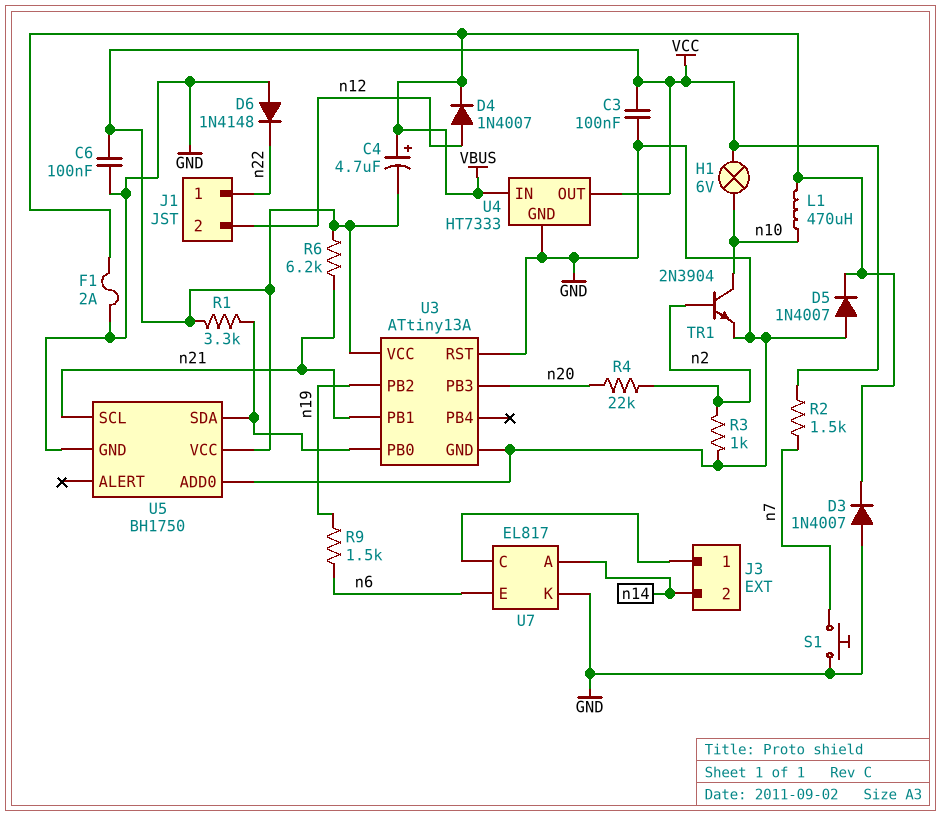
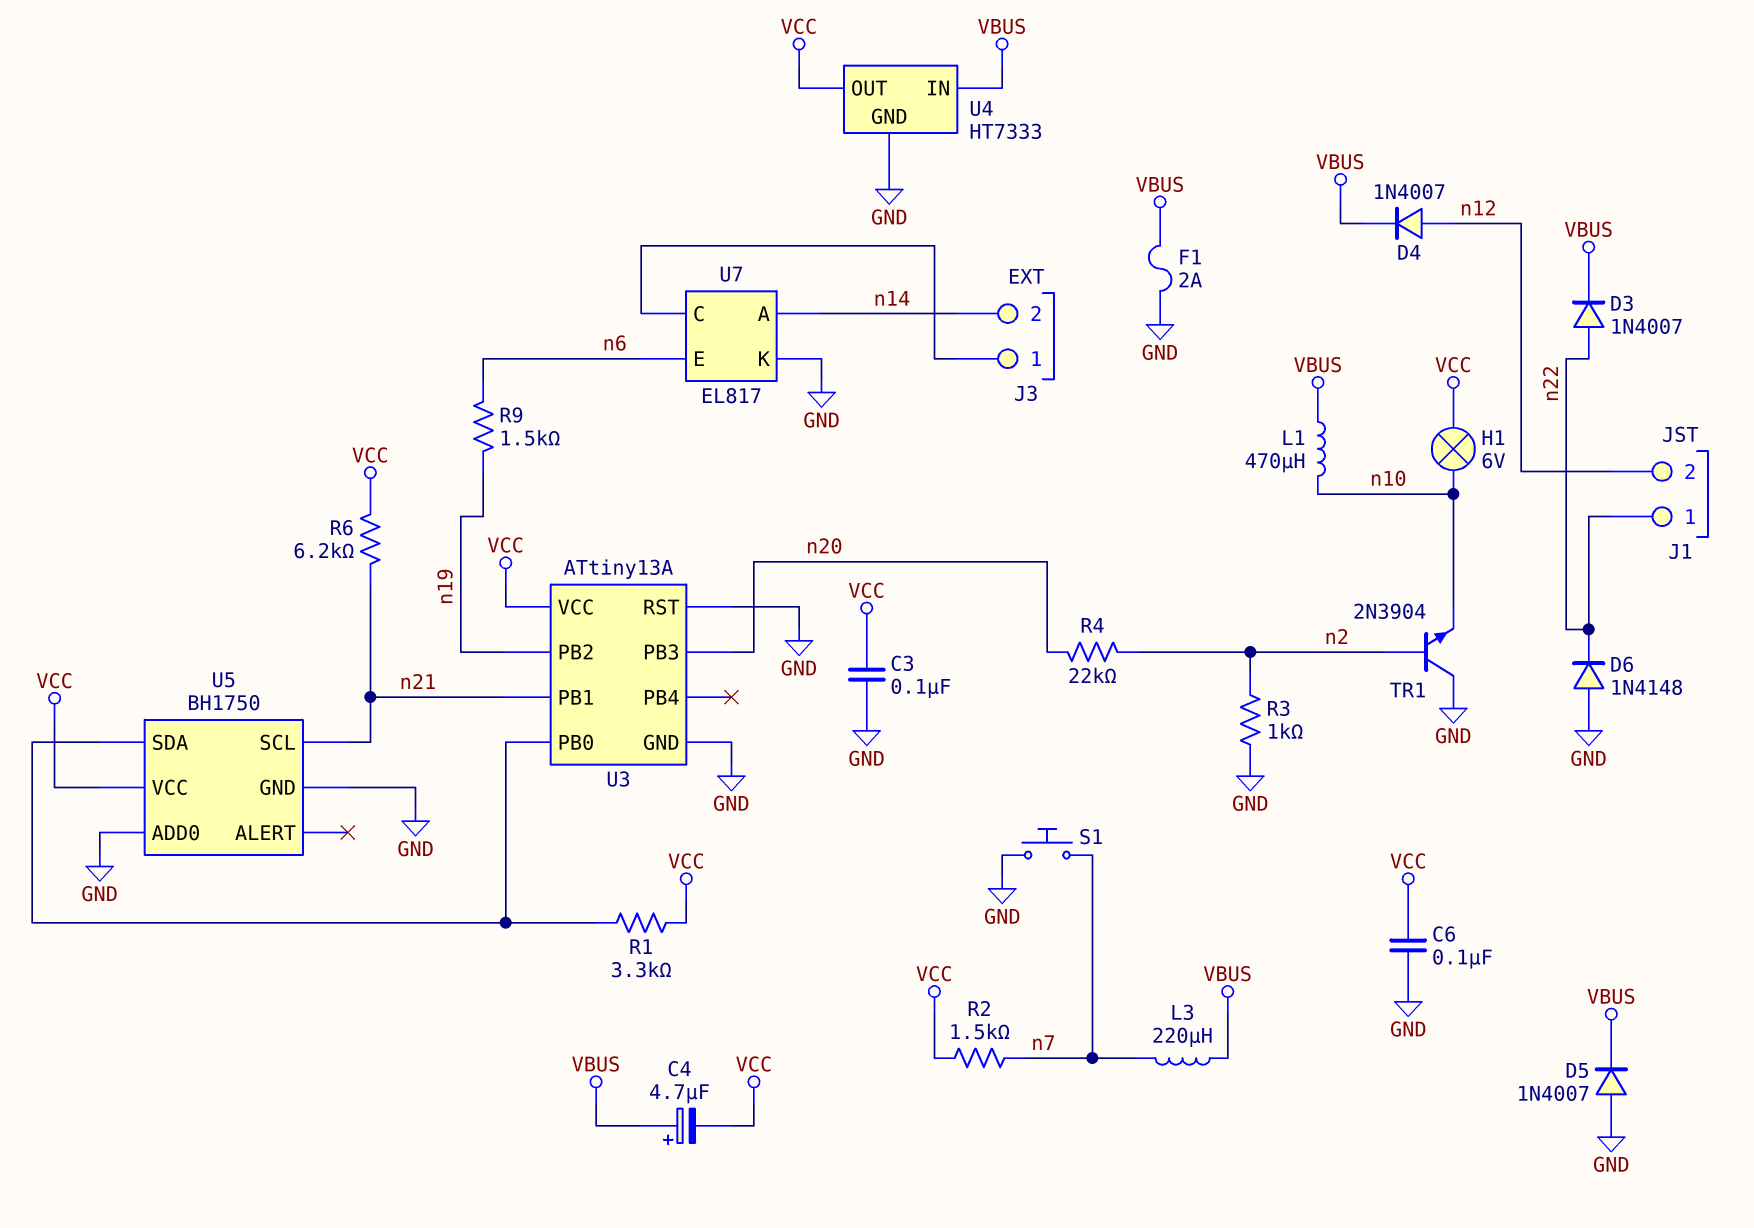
D3: diode 1N4007 (A GND, K VBUS) -> diode 1N4007 (A n22, K VBUS)
L3: none -> 220uH (VBUS, n7)
TR1: NPN 2N3904 (B n2, C n10, E GND) -> NPN 2N3904 (B n2, C GND, E n10)

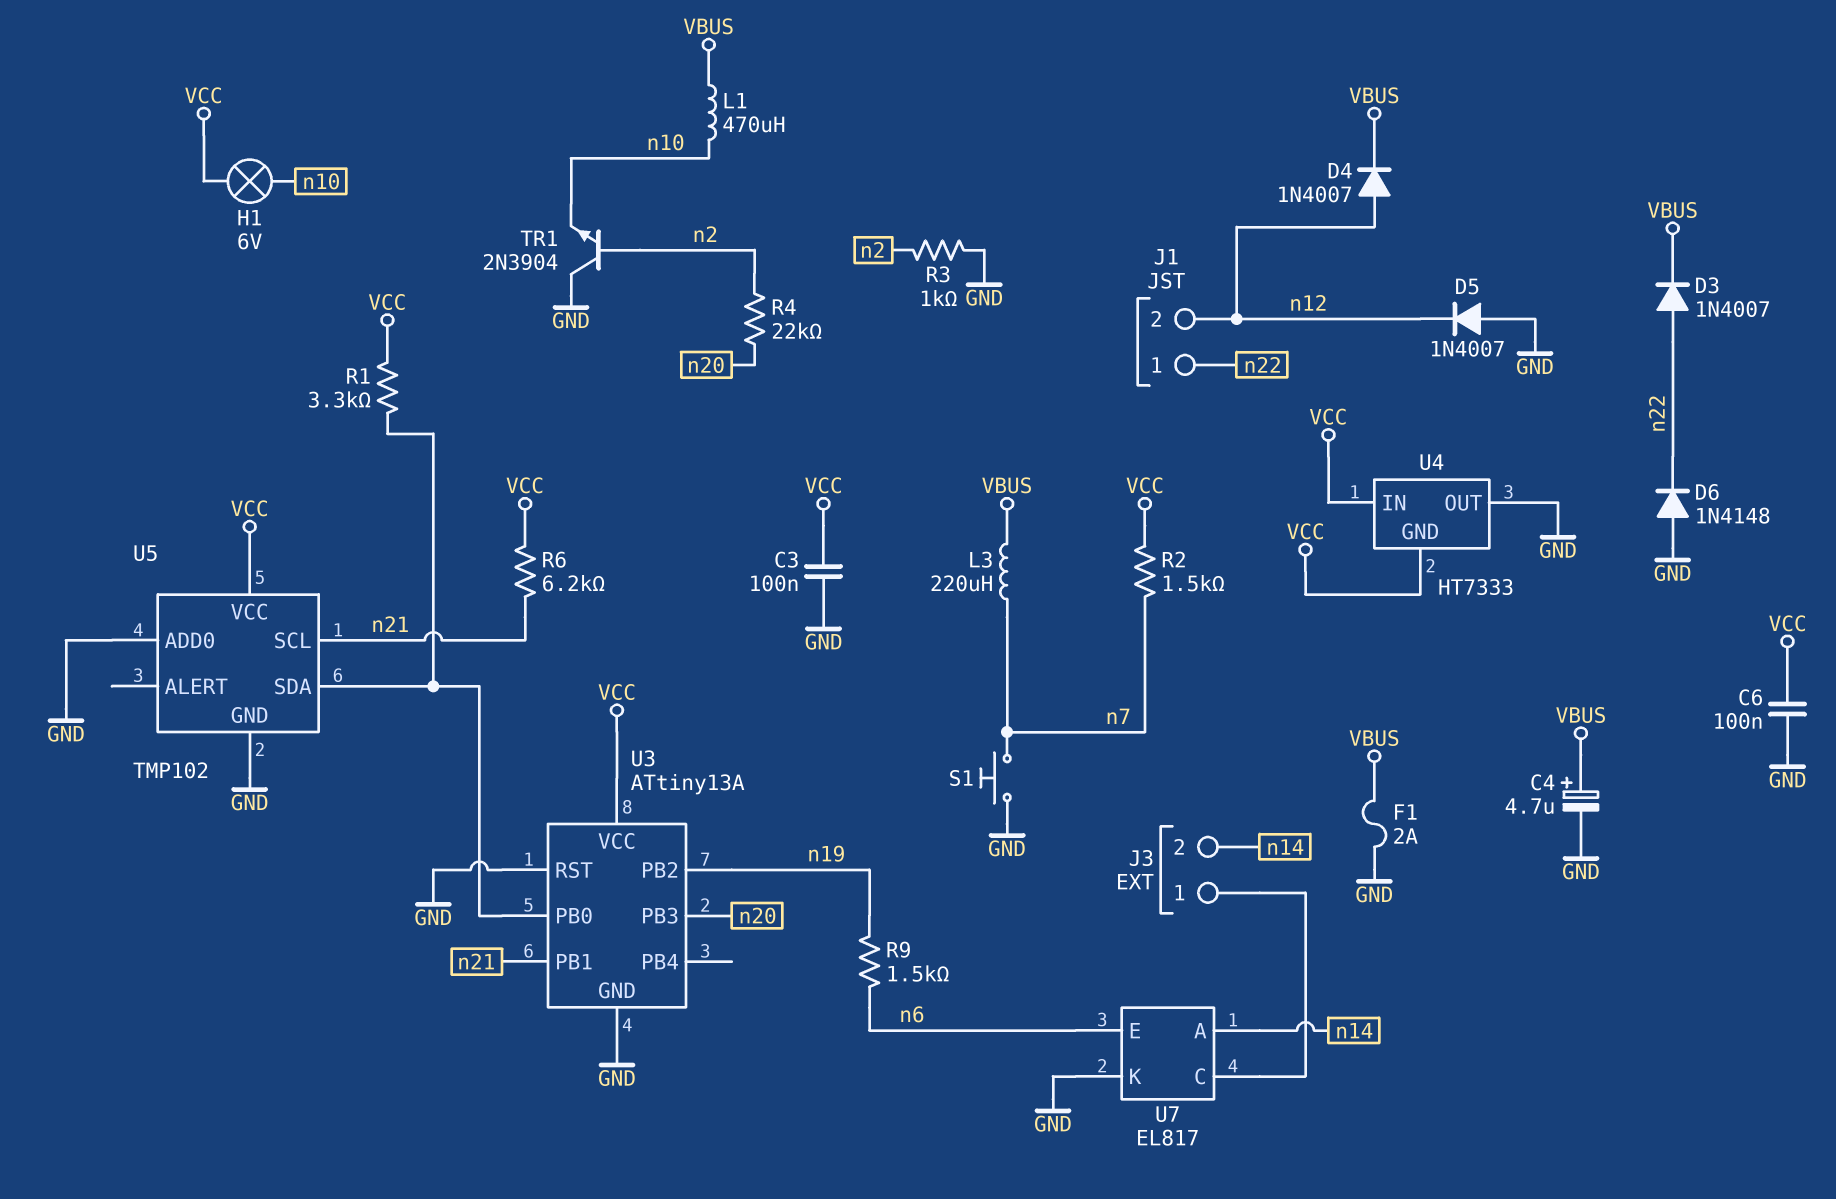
C4: 4.7uF (plus VBUS, minus VCC) -> 4.7uF (plus VBUS, minus GND)
D5: diode 1N4007 (A GND, K VBUS) -> diode 1N4007 (A GND, K n12)
U4 pin GND: GND -> VCC
U4 pin IN: VBUS -> VCC
U4 pin OUT: VCC -> GND
U5: BH1750 -> TMP102

